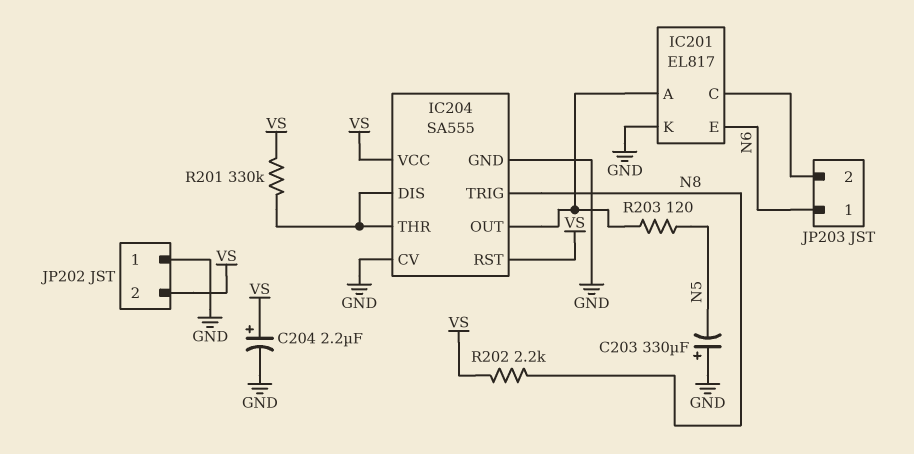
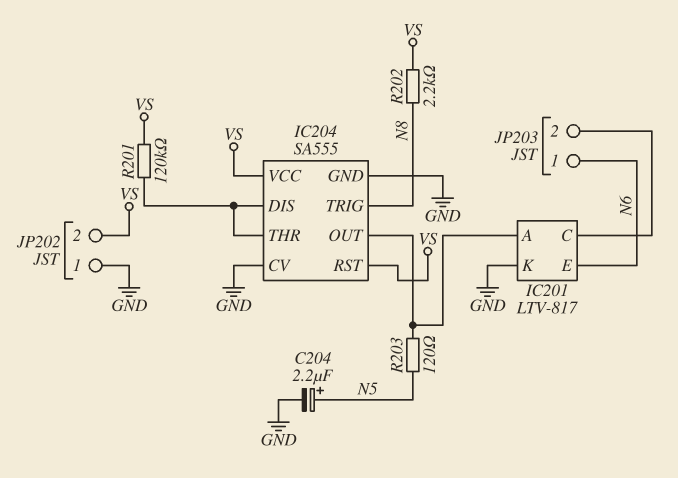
C203: 330uF (plus GND, minus N5) -> none
C204: 2.2uF (plus VS, minus GND) -> 2.2uF (plus N5, minus GND)
IC201: EL817 -> LTV-817
R201: 330k (IC204/DIS, VS) -> 120k (IC204/DIS, VS)

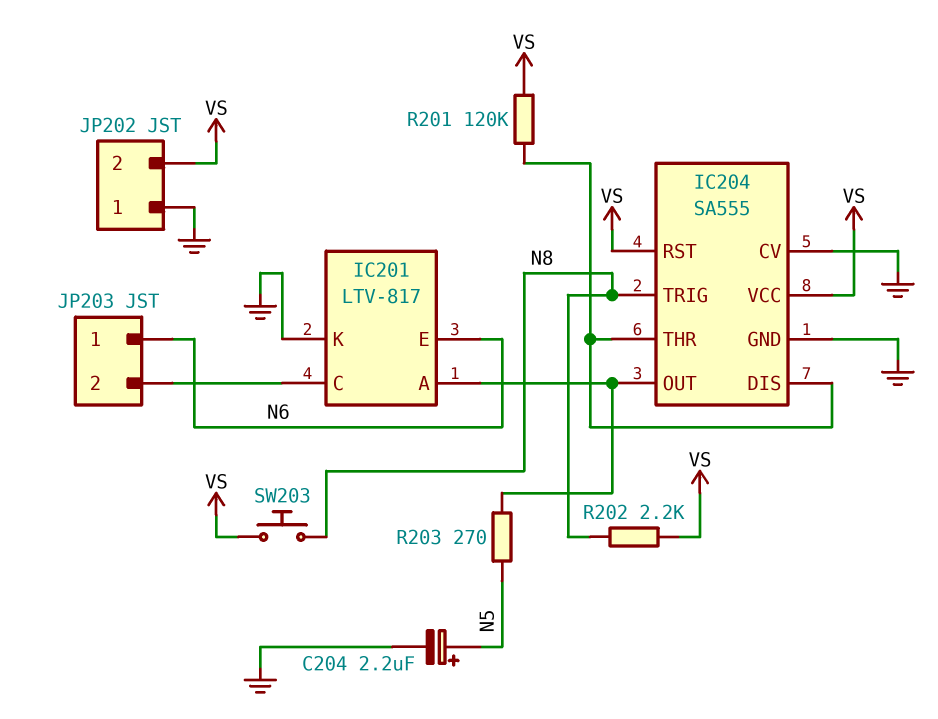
R203: 120 (IC201/A, N5) -> 270 (IC201/A, N5)
SW203: none -> button (N8, VS)

